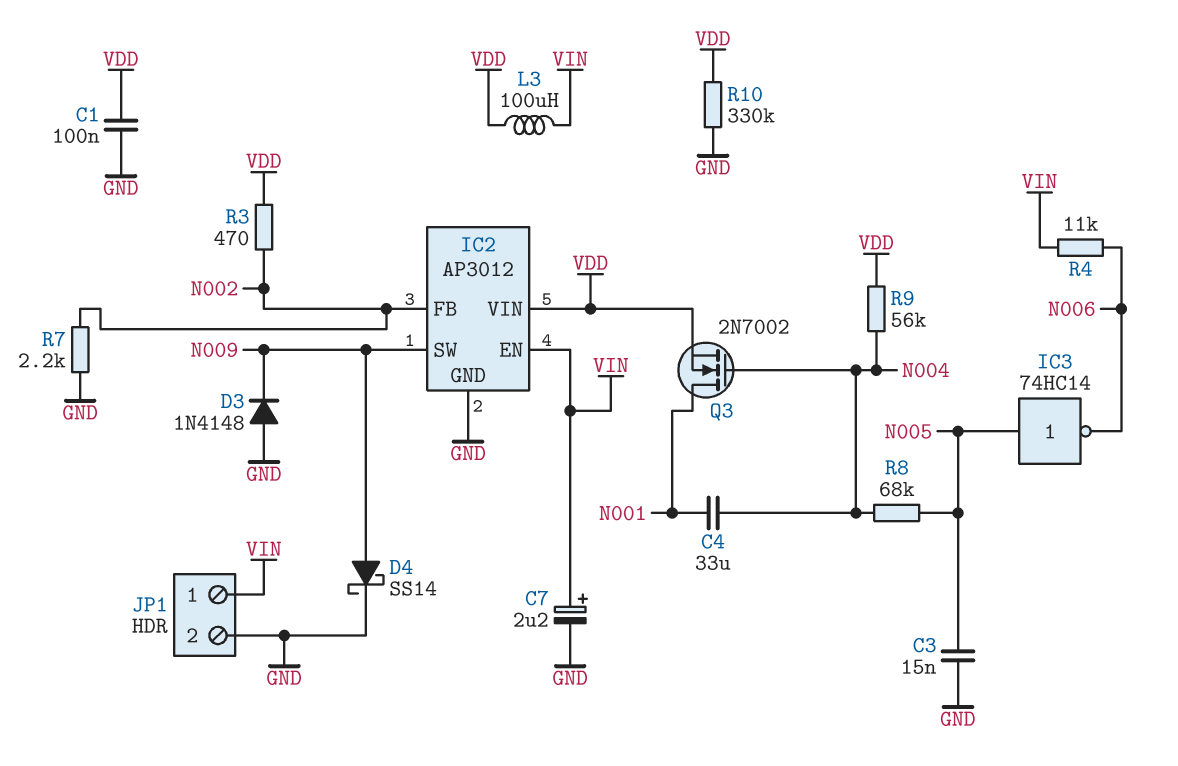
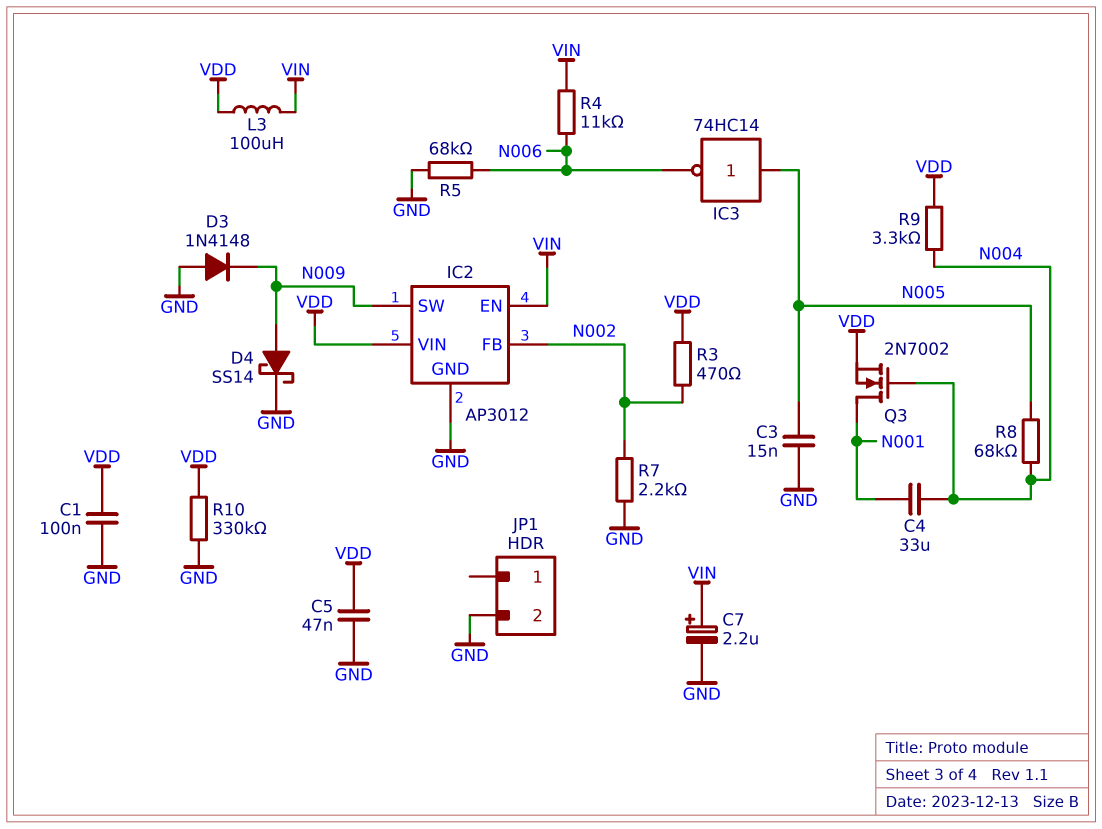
C5: none -> 47nF (GND, VDD)
JP1 pin 1: VIN -> none
R5: none -> 68k (GND, N006)
R9: 56k (N004, VDD) -> 3.3k (N004, VDD)

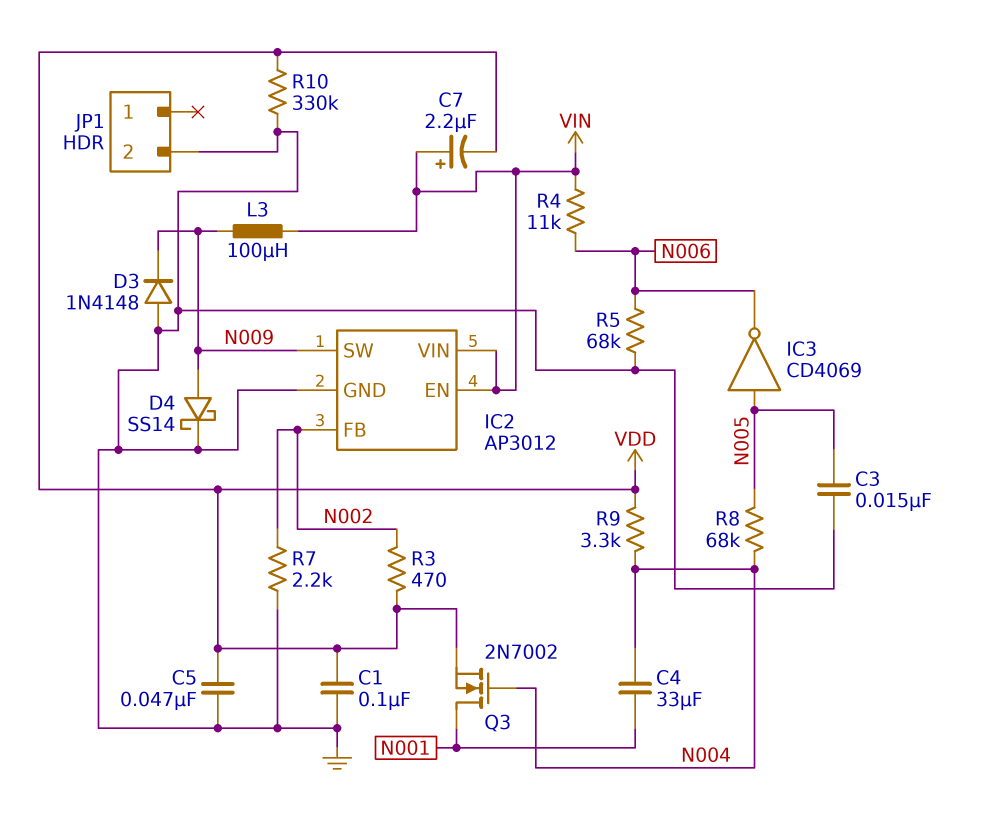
C7: 2.2uF (plus VIN, minus GND) -> 2.2uF (plus VIN, minus VDD)
IC2 pin VIN: VDD -> VIN
IC3: NOT 74HC14 (in N005, out N006) -> NOT CD4069 (in N005, out N006)
L3: 100uH (VDD, VIN) -> 100uH (N009, VIN)

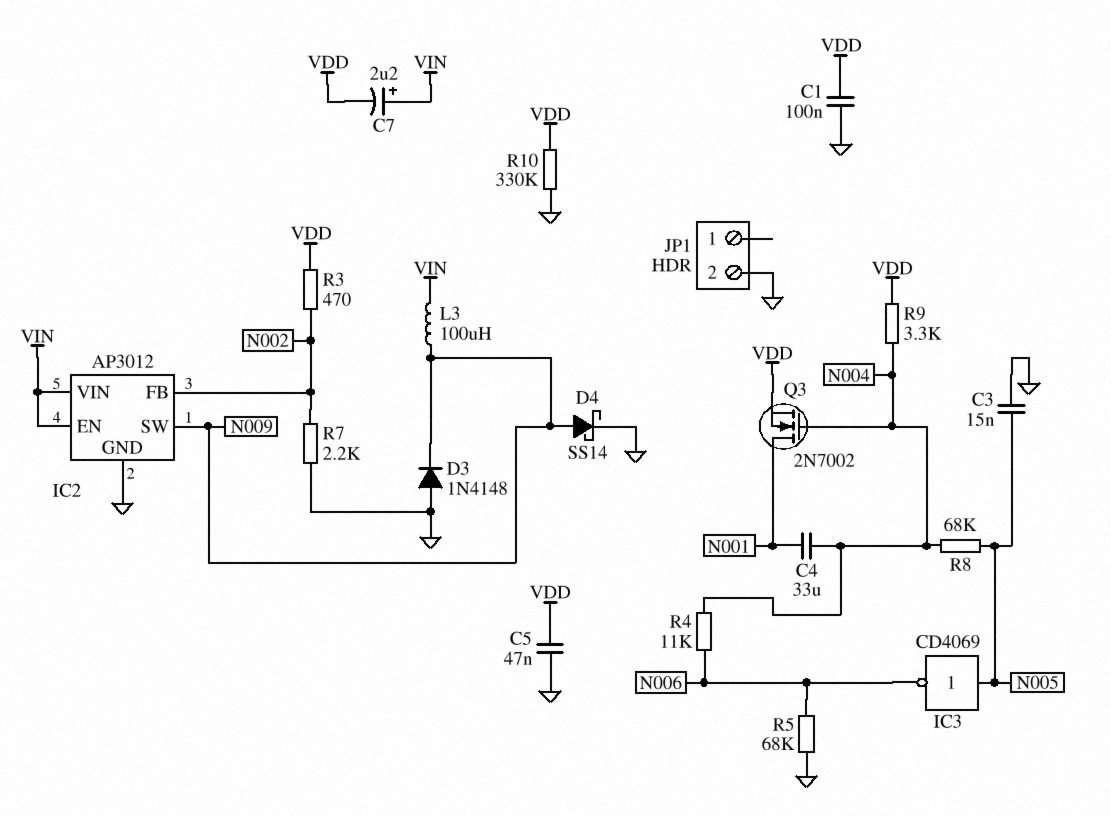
R4: 11k (N006, VIN) -> 11k (N004, N006)

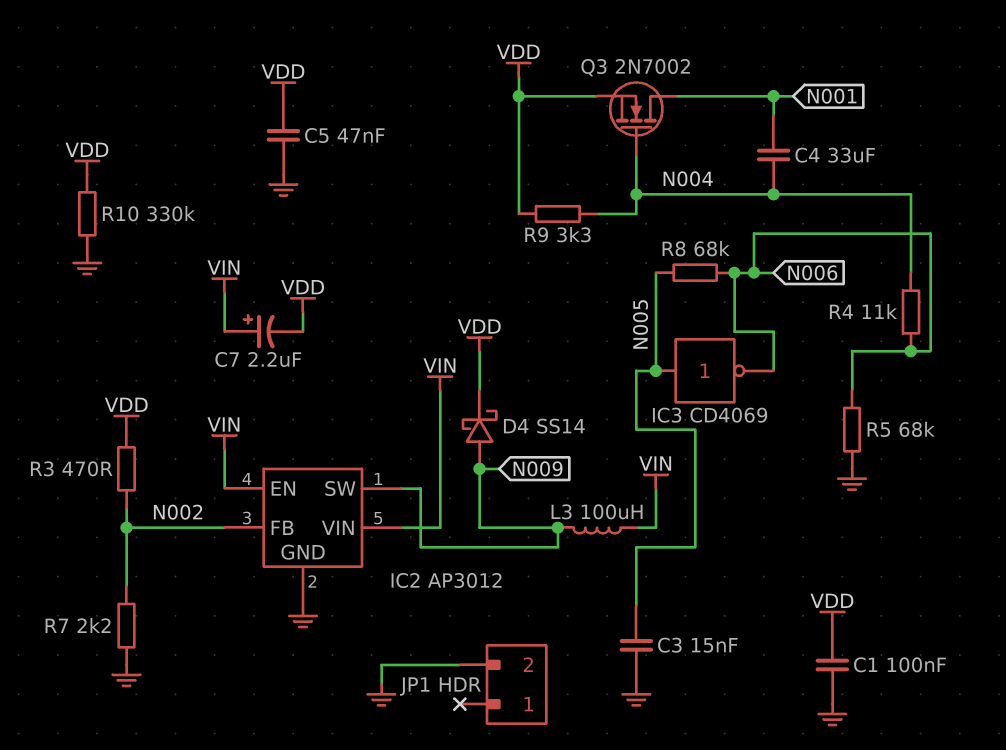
D3: diode 1N4148 (A GND, K N009) -> none
D4: schottky SS14 (A N009, K GND) -> schottky SS14 (A N009, K VDD)
R8: 68k (N004, N005) -> 68k (N005, N006)

